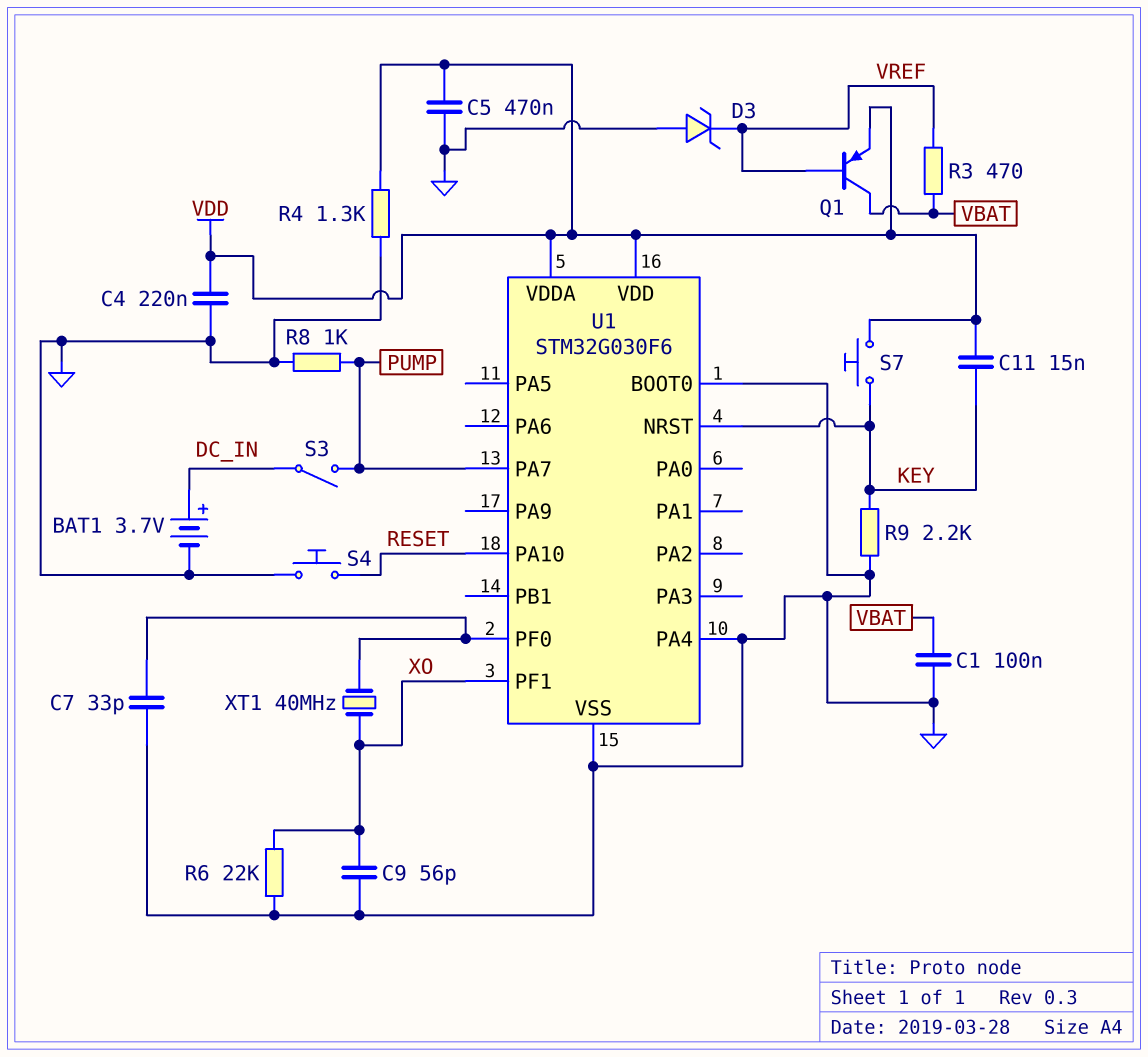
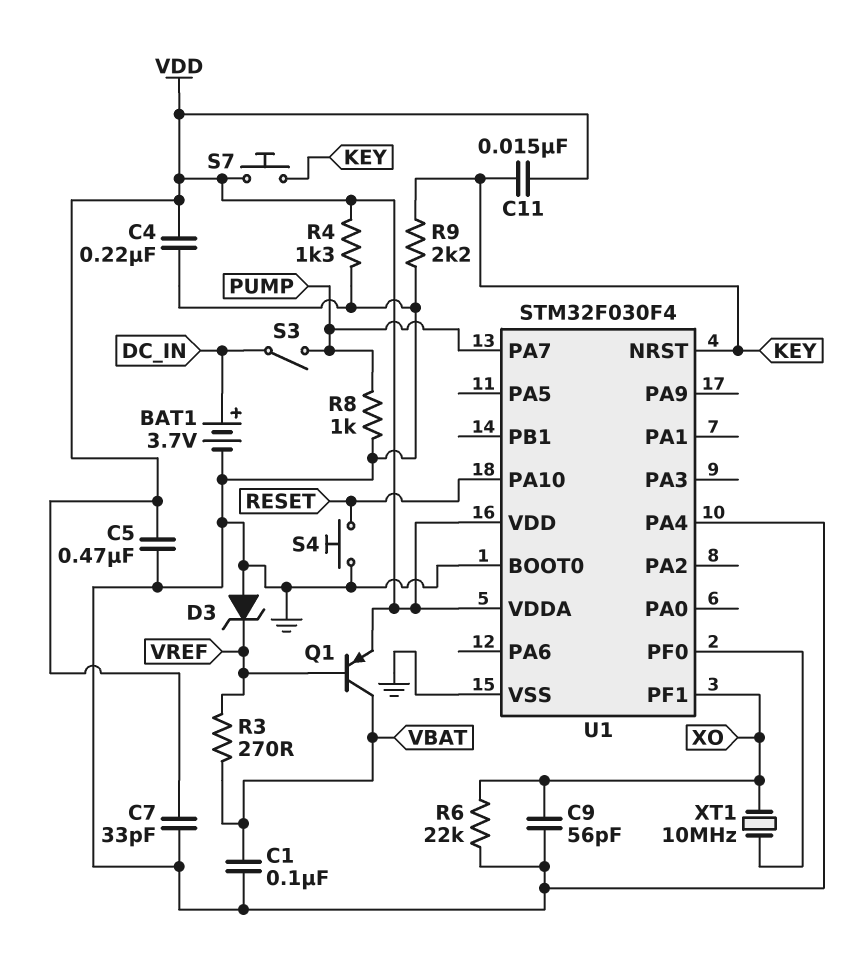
C7: 33pF (GND, U1/PF0) -> 33pF (GND, VDD)
R3: 470 (VBAT, VREF) -> 270 (VBAT, VREF)
U1: STM32G030F6 -> STM32F030F4
XT1: 40MHz (U1/PF0, XO) -> 10MHz (U1/PF0, XO)

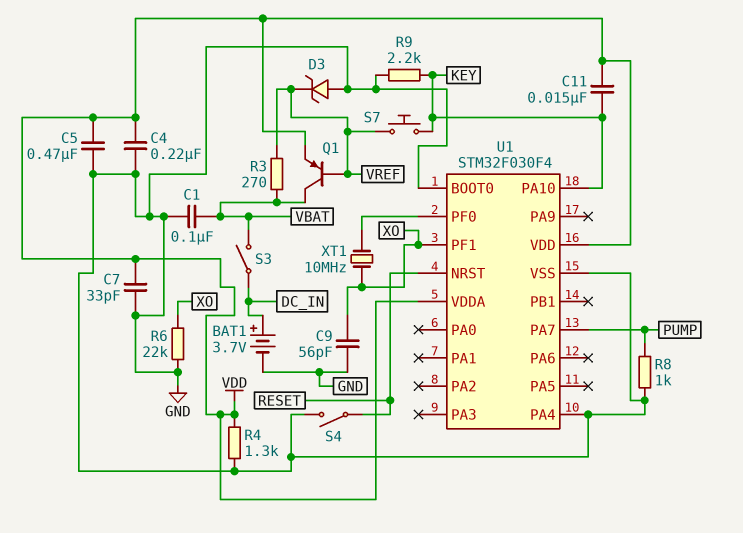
S3: switch (DC_IN, PUMP) -> switch (DC_IN, VBAT)
S4: button (GND, RESET) -> switch (GND, RESET)
S7: button (KEY, VDD) -> button (KEY, VREF)
U1 pin NRST: KEY -> RESET
U1 pin PA10: RESET -> KEY

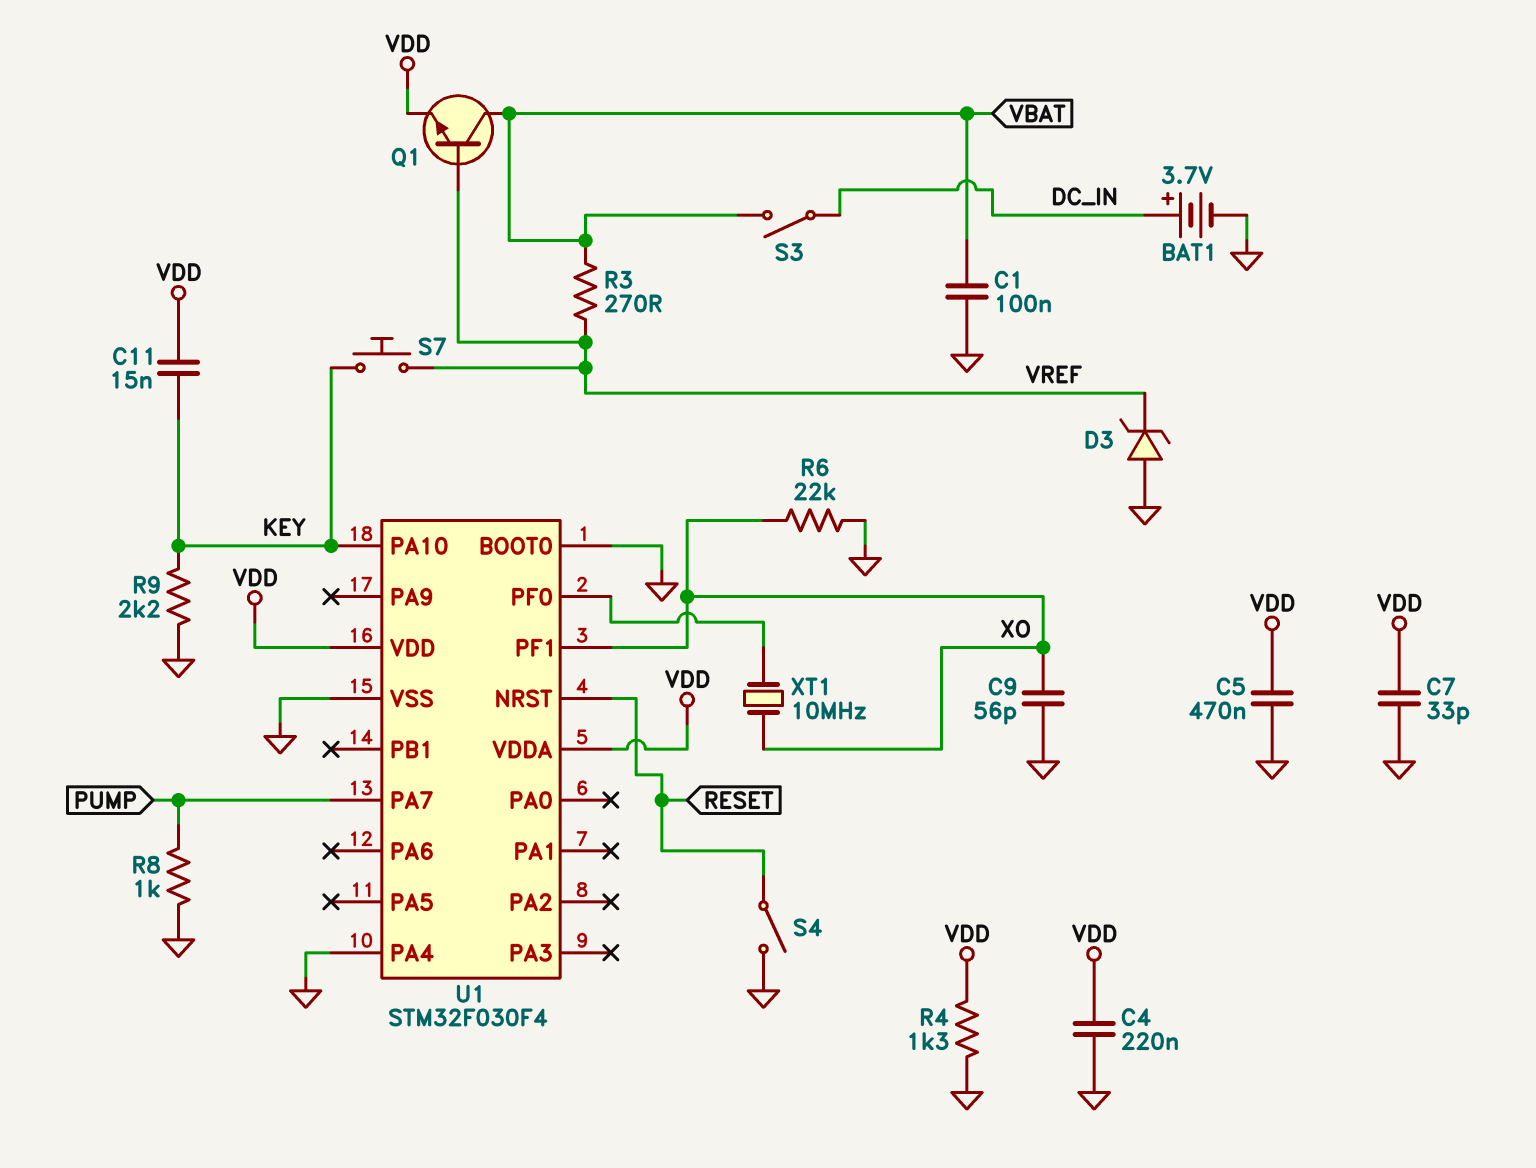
Q1: PNP (B VREF, C VBAT, E VDD) -> NPN (B VREF, C VBAT, E VDD)

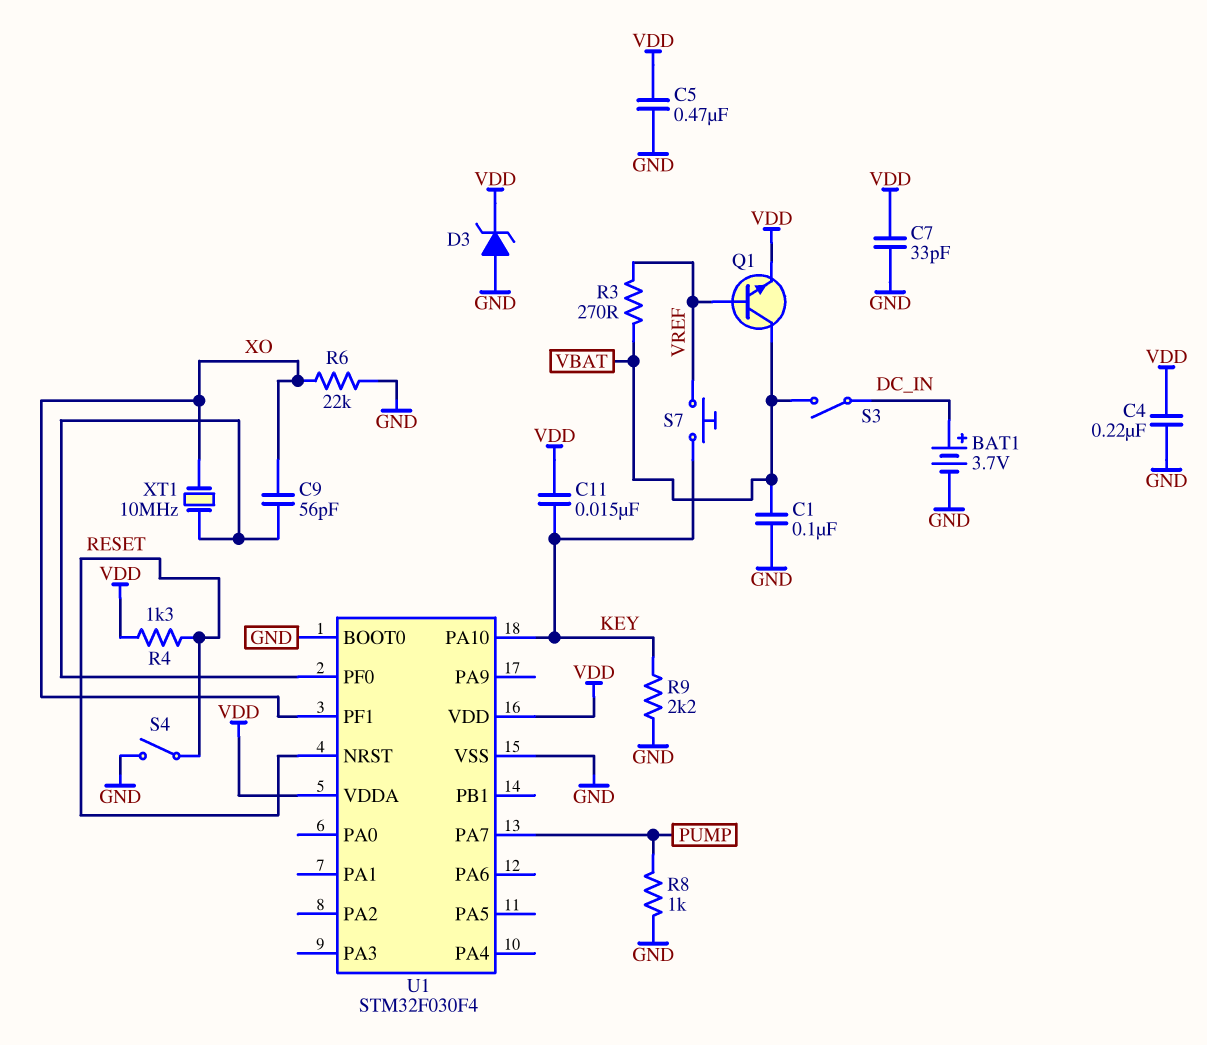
C9: 56pF (GND, XO) -> 56pF (U1/PF0, XO)
D3: zener (A GND, K VREF) -> zener (A GND, K VDD)
R4: 1.3k (GND, VDD) -> 1.3k (RESET, VDD)
U1 pin PA4: GND -> none

